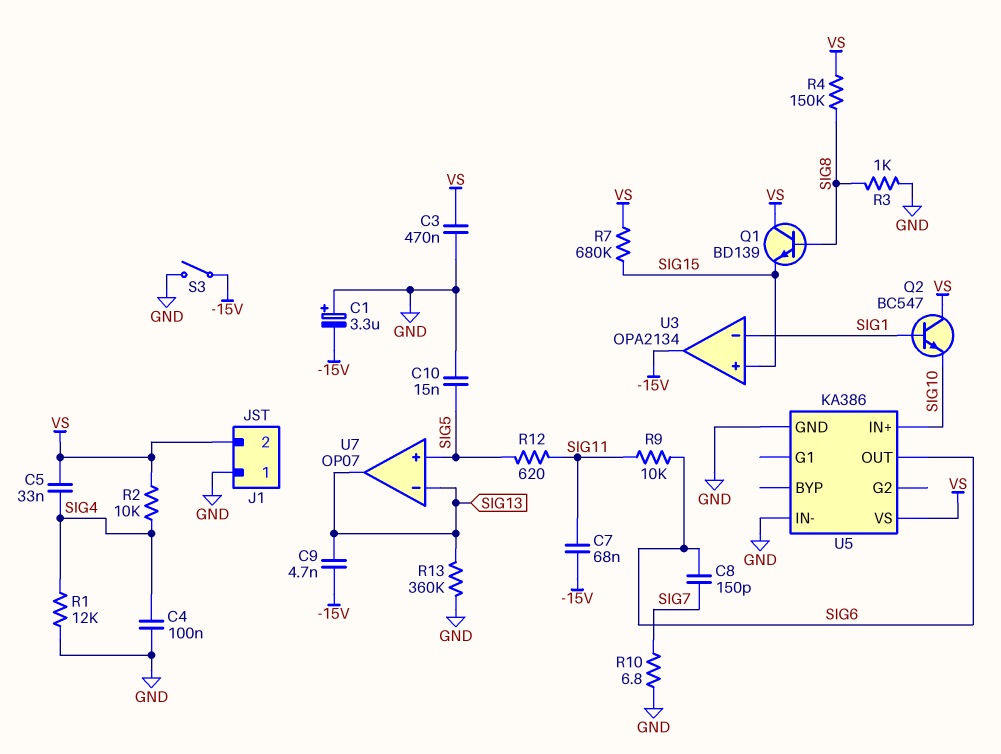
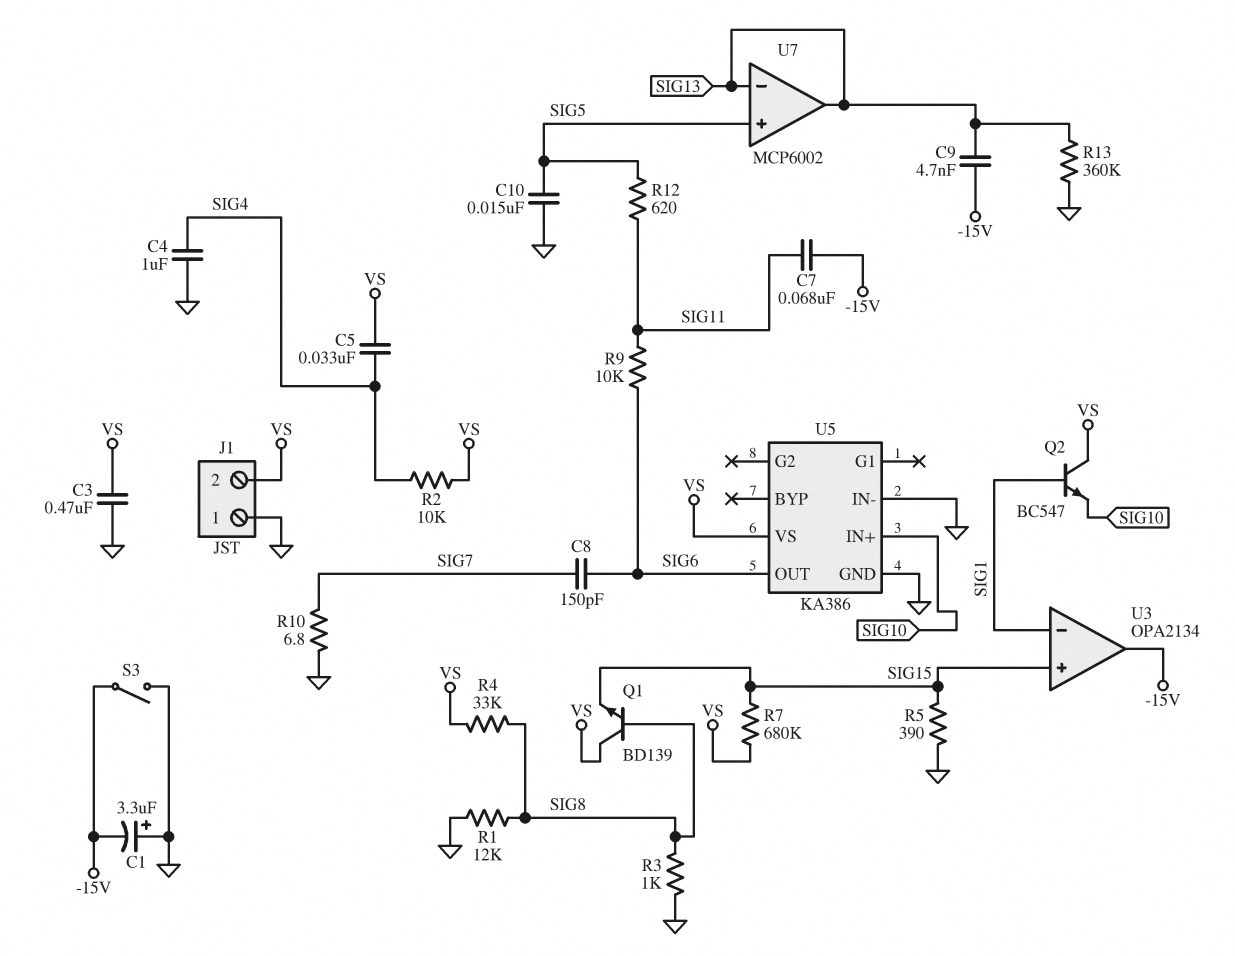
C4: 100nF (GND, SIG4) -> 1uF (GND, SIG4)
R1: 12k (GND, SIG4) -> 12k (GND, SIG8)
R4: 150k (SIG8, VS) -> 33k (SIG8, VS)
R5: none -> 390 (GND, SIG15)
U7: OP07 -> MCP6002

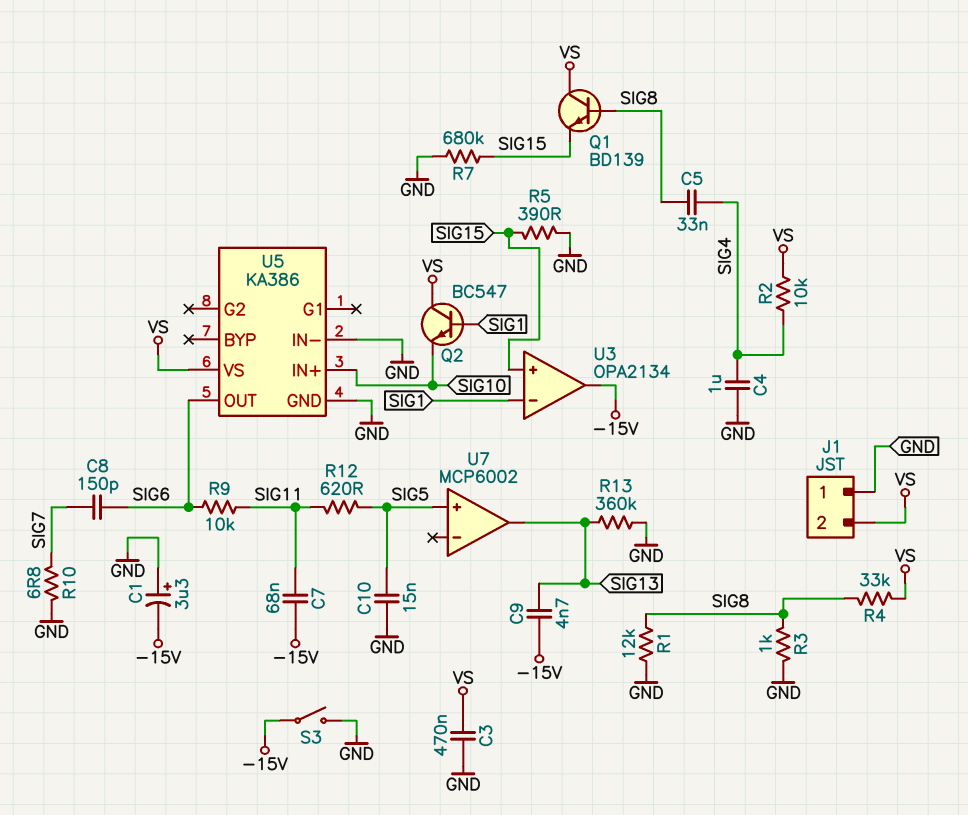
C5: 33nF (SIG4, VS) -> 33nF (SIG4, SIG8)
R7: 680k (SIG15, VS) -> 680k (GND, SIG15)
U7 pin in-: SIG13 -> none

